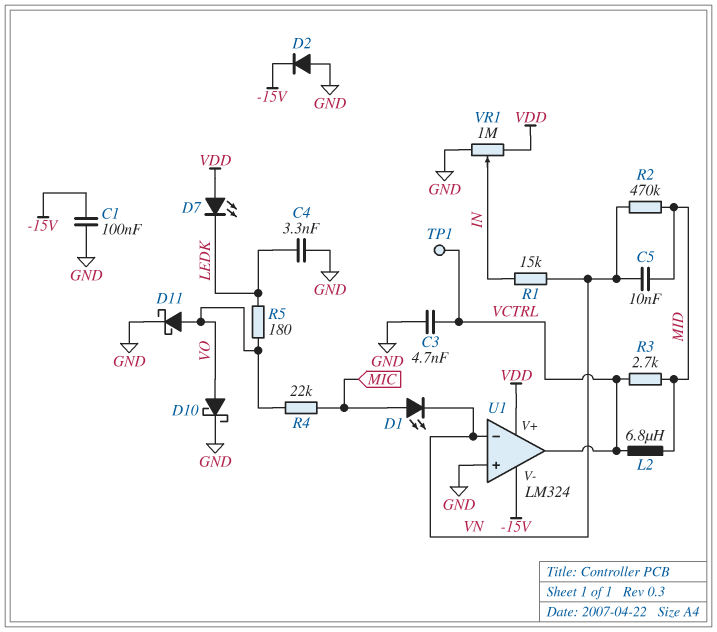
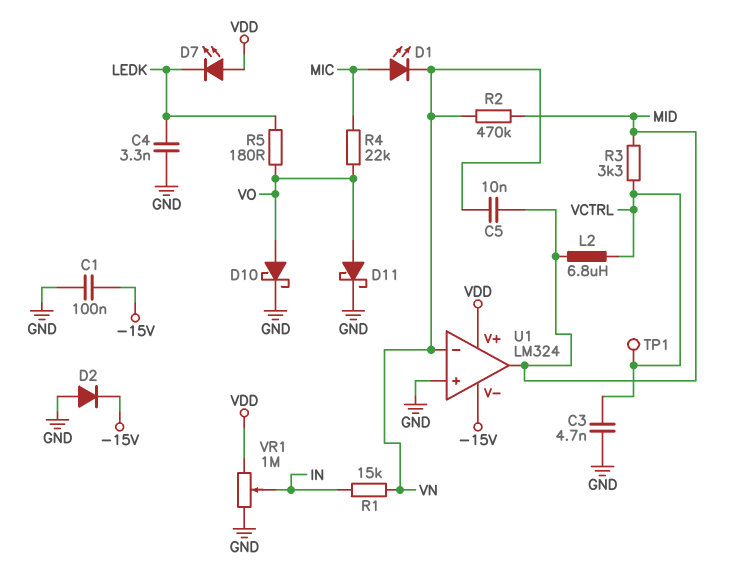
R3: 2.7k (MID, VCTRL) -> 3.3k (MID, VCTRL)
U1 pin out: VCTRL -> MID

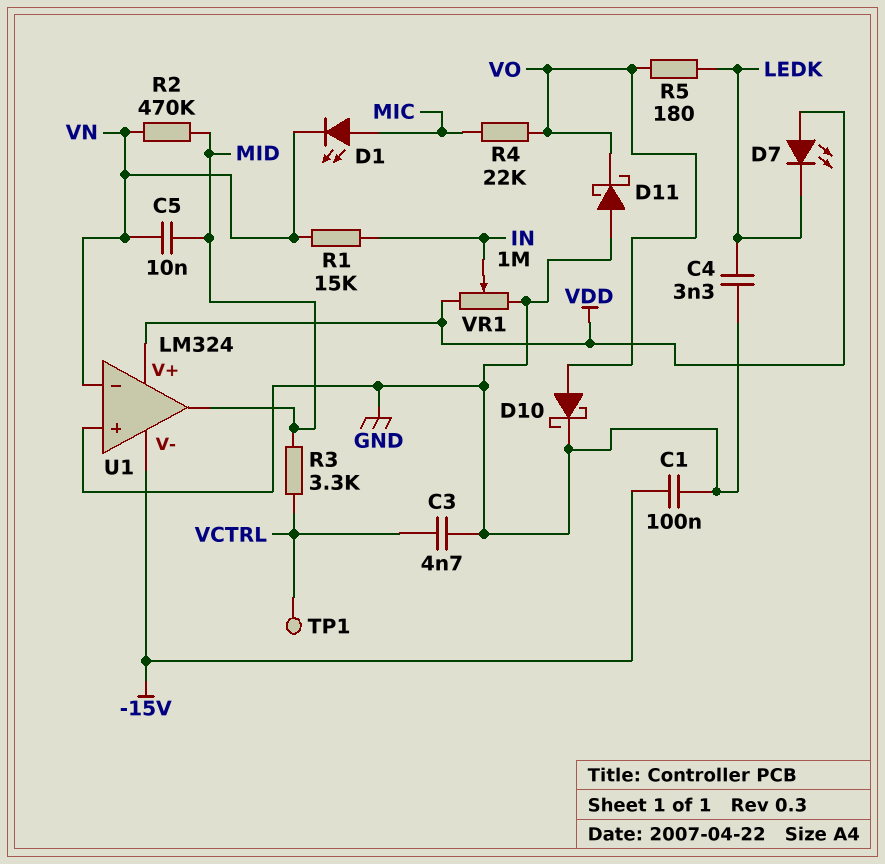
D2: diode (A GND, K -15V) -> none
D11: schottky (A VO, K GND) -> schottky (A GND, K VO)
L2: 6.8uH (MID, VCTRL) -> none

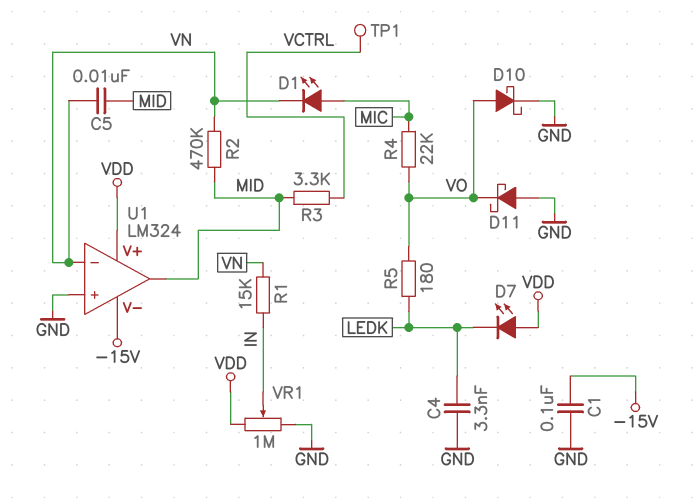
C3: 4.7nF (GND, VCTRL) -> none

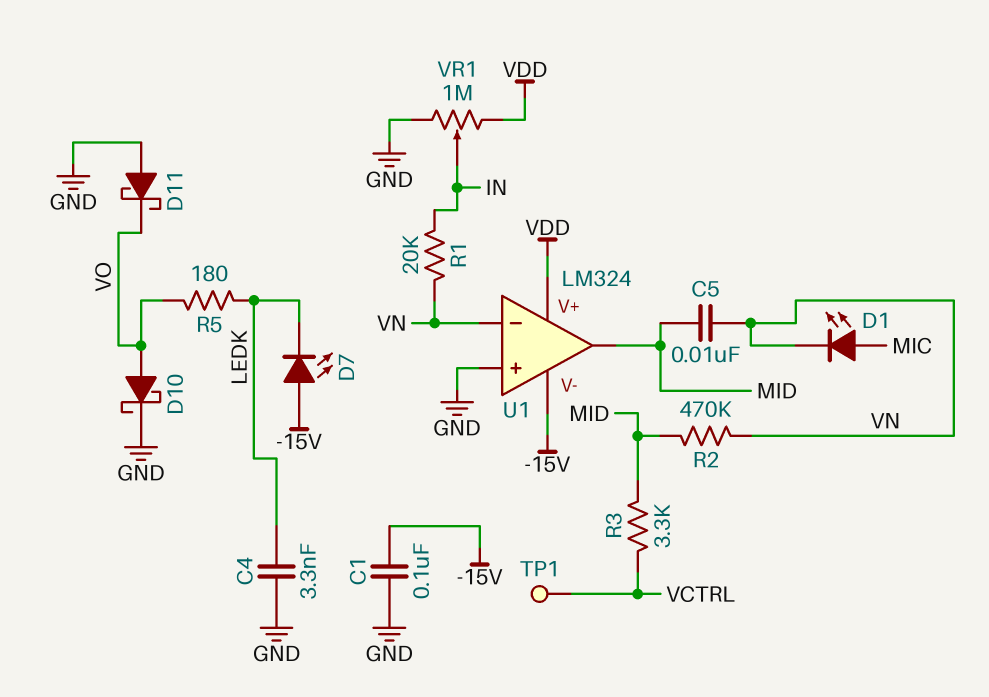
D7: LED (A VDD, K LEDK) -> LED (A -15V, K LEDK)
R1: 15k (IN, VN) -> 20k (IN, VN)
R4: 22k (MIC, VO) -> none

